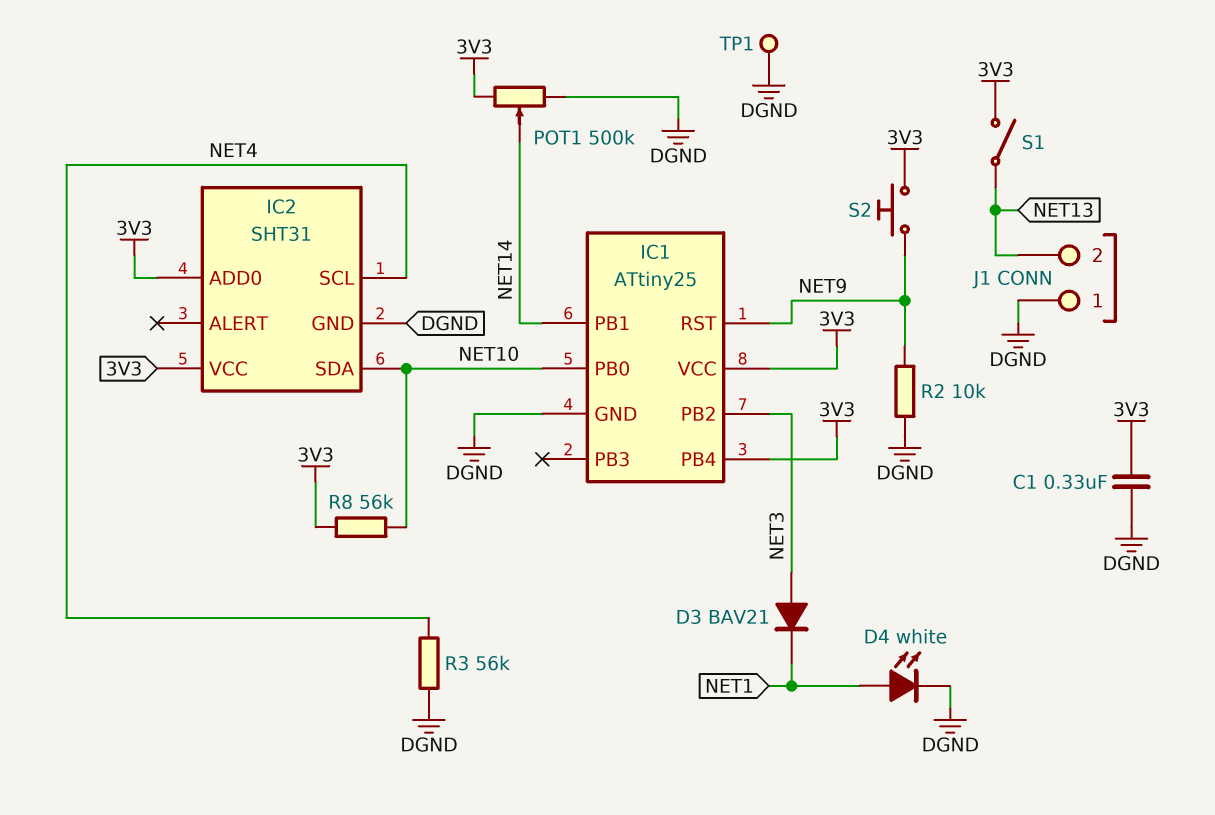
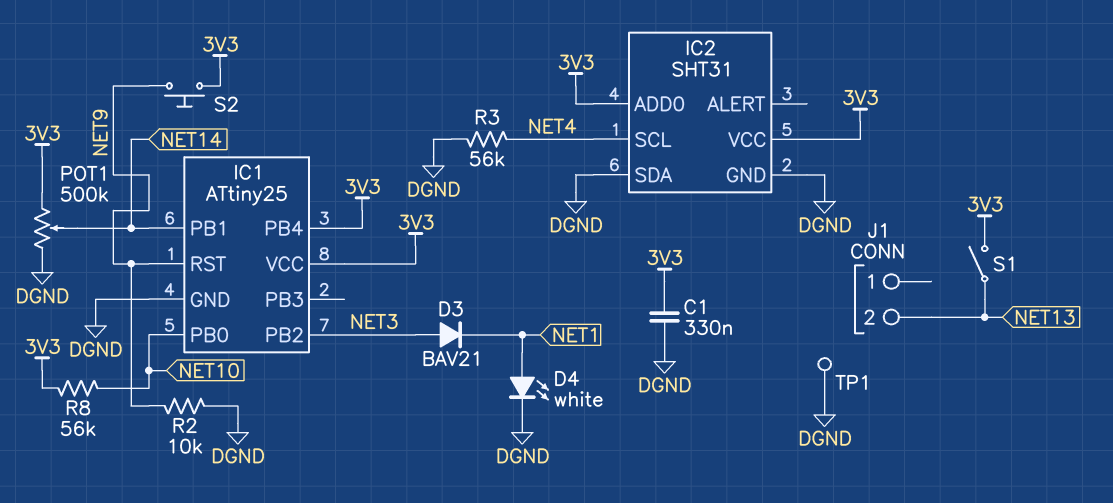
IC2 pin SDA: NET10 -> DGND
J1 pin 1: DGND -> none

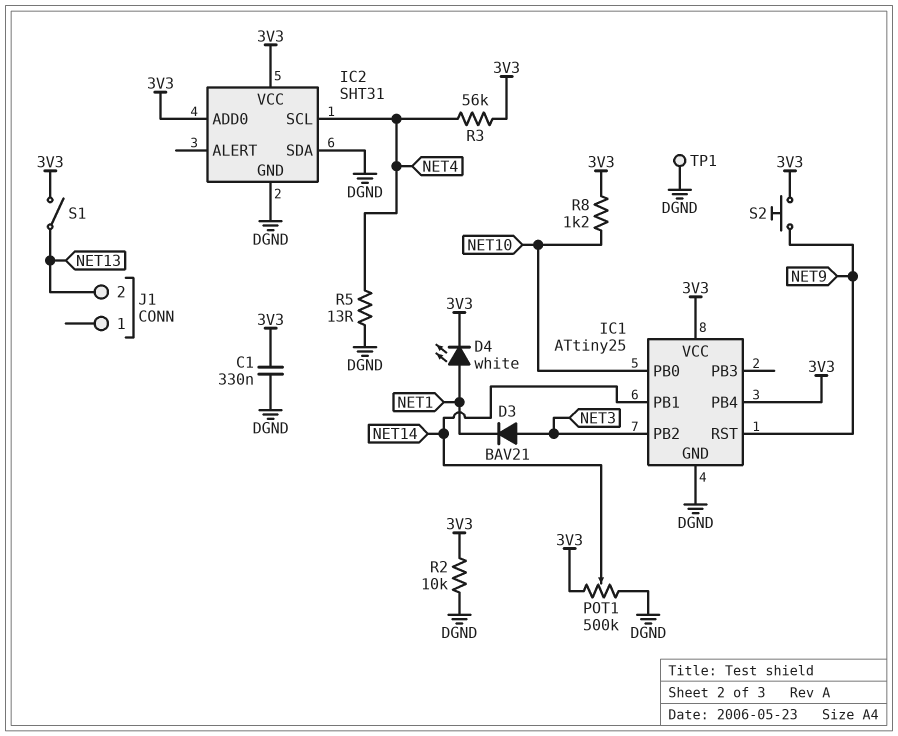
D4: LED white (A NET1, K DGND) -> LED white (A NET1, K 3V3)
R2: 10k (DGND, NET9) -> 10k (3V3, DGND)
R3: 56k (DGND, NET4) -> 56k (3V3, NET4)
R5: none -> 13 (DGND, NET4)
R8: 56k (3V3, NET10) -> 1.2k (3V3, NET10)

